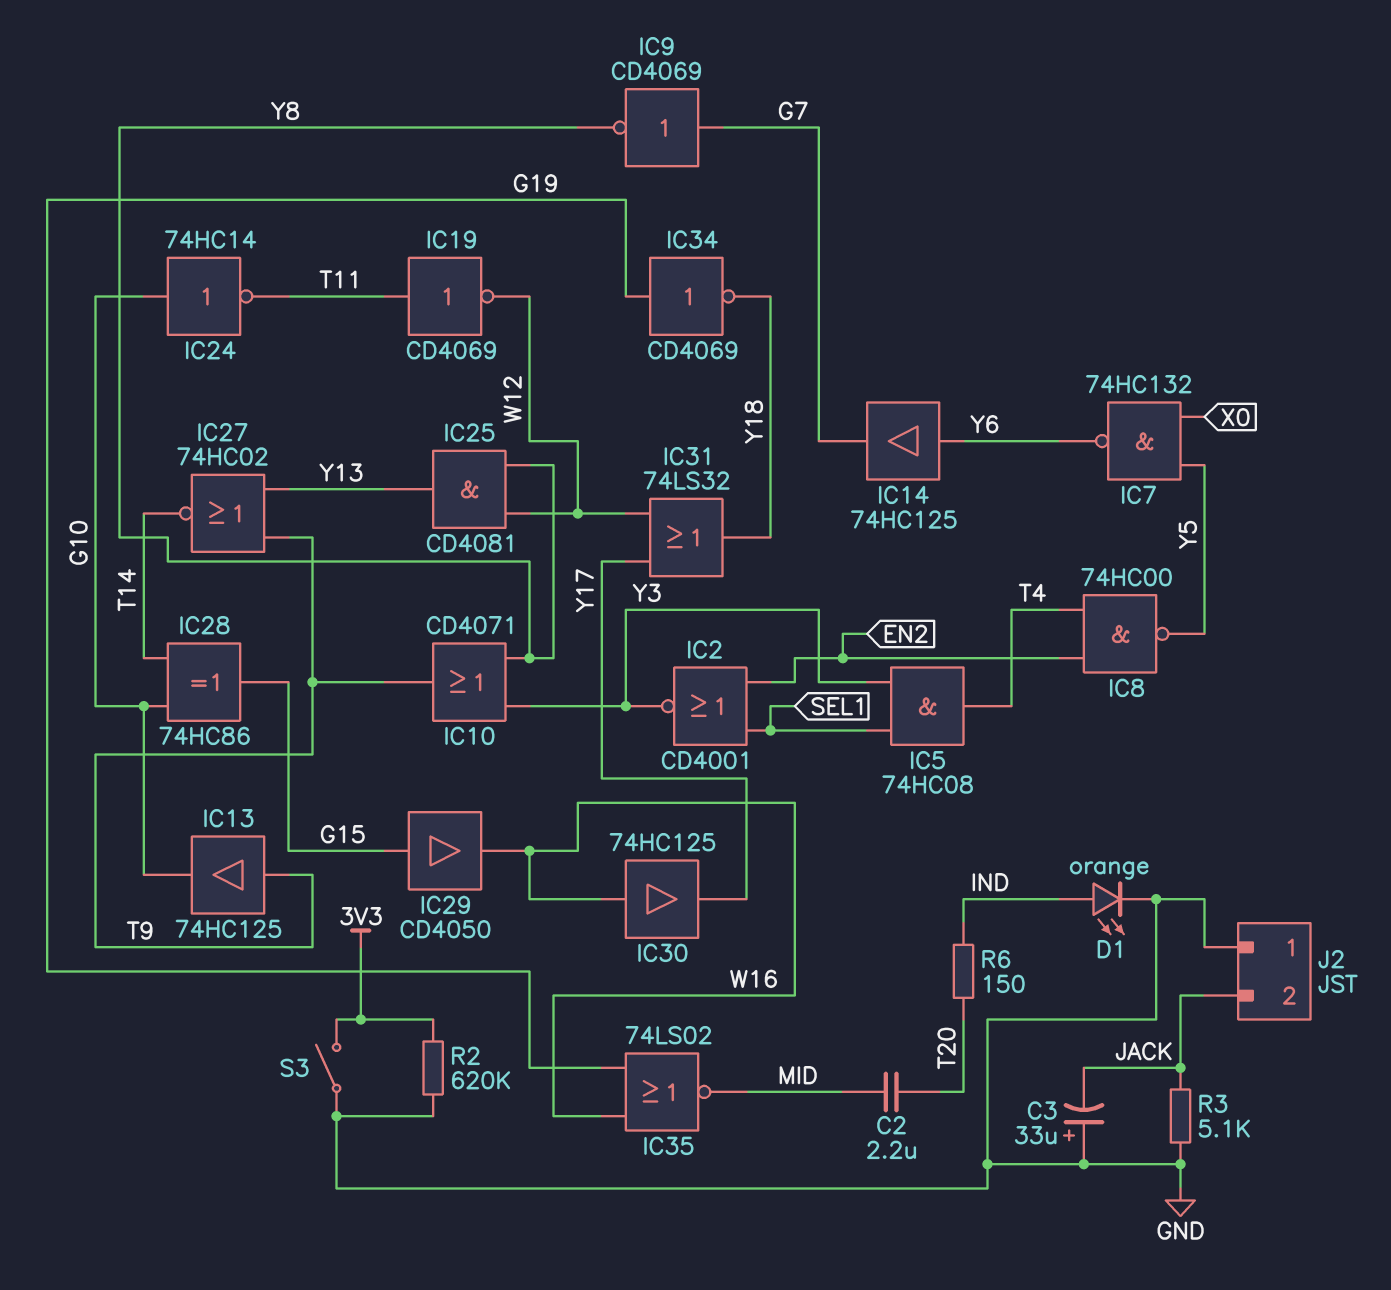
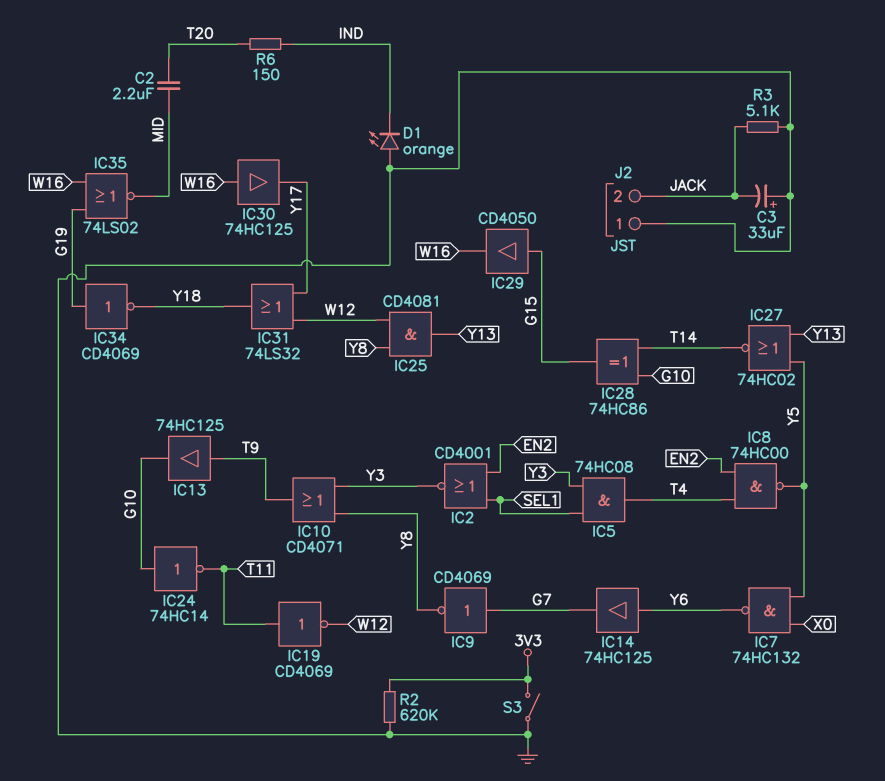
D1: LED orange (A IND, K GND) -> LED orange (A GND, K IND)
IC27: NOR 74HC02 (in T9, in Y13, out T14) -> NOR 74HC02 (in Y5, in Y13, out T14)

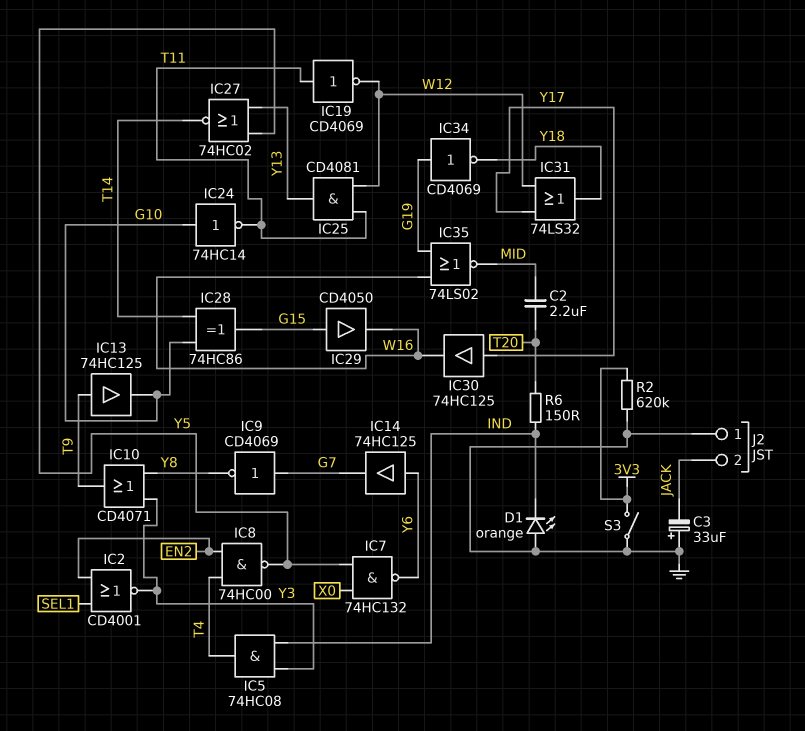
IC5: AND 74HC08 (in SEL1, in Y3, out T4) -> AND 74HC08 (in IND, in Y3, out T4)
IC25: AND CD4081 (in W12, in Y8, out Y13) -> AND CD4081 (in T11, in W12, out Y13)
IC30: buffer 74HC125 (in W16, out Y17) -> buffer 74HC125 (in Y17, out W16)
R3: 5.1k (GND, JACK) -> none

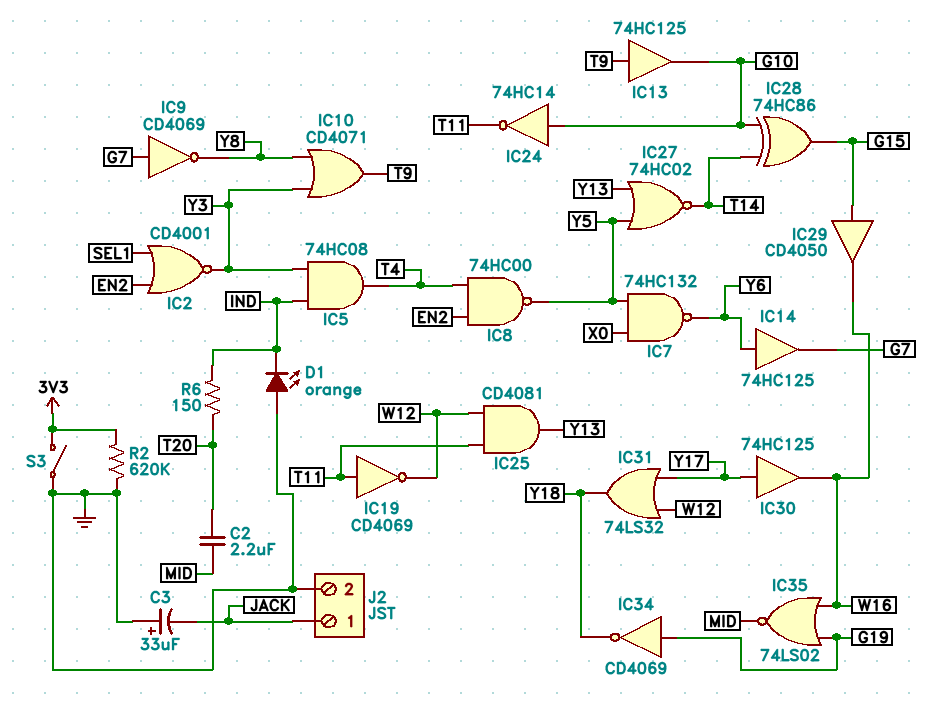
J2 pin 1: GND -> JACK
J2 pin 2: JACK -> GND

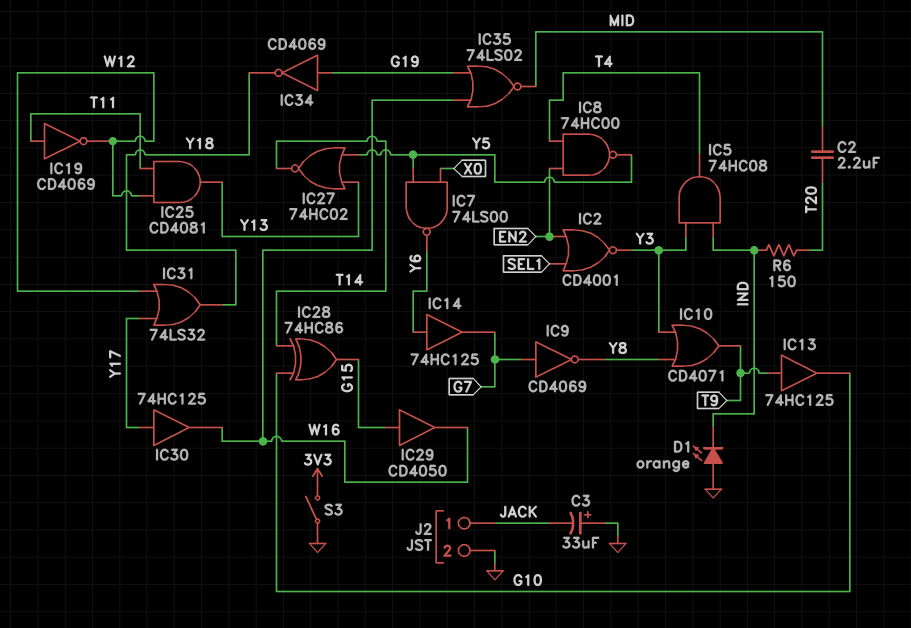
IC7: NAND 74HC132 (in X0, in Y5, out Y6) -> NAND 74LS00 (in X0, in Y5, out Y6)
IC24: NOT 74HC14 (in G10, out T11) -> none
R2: 620k (3V3, GND) -> none

